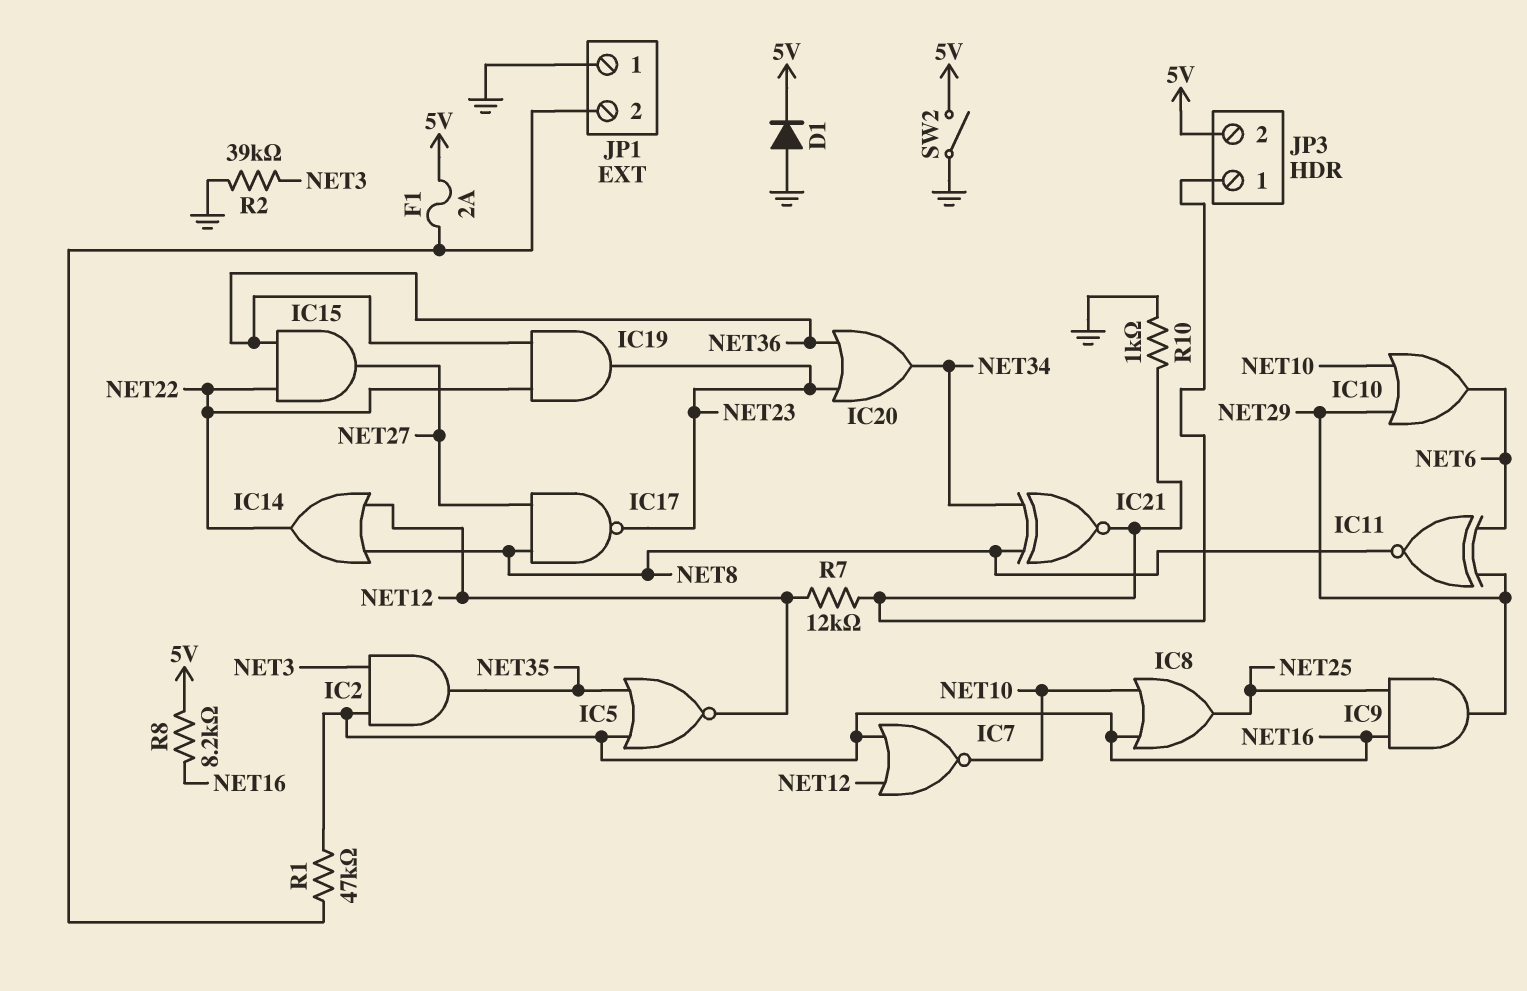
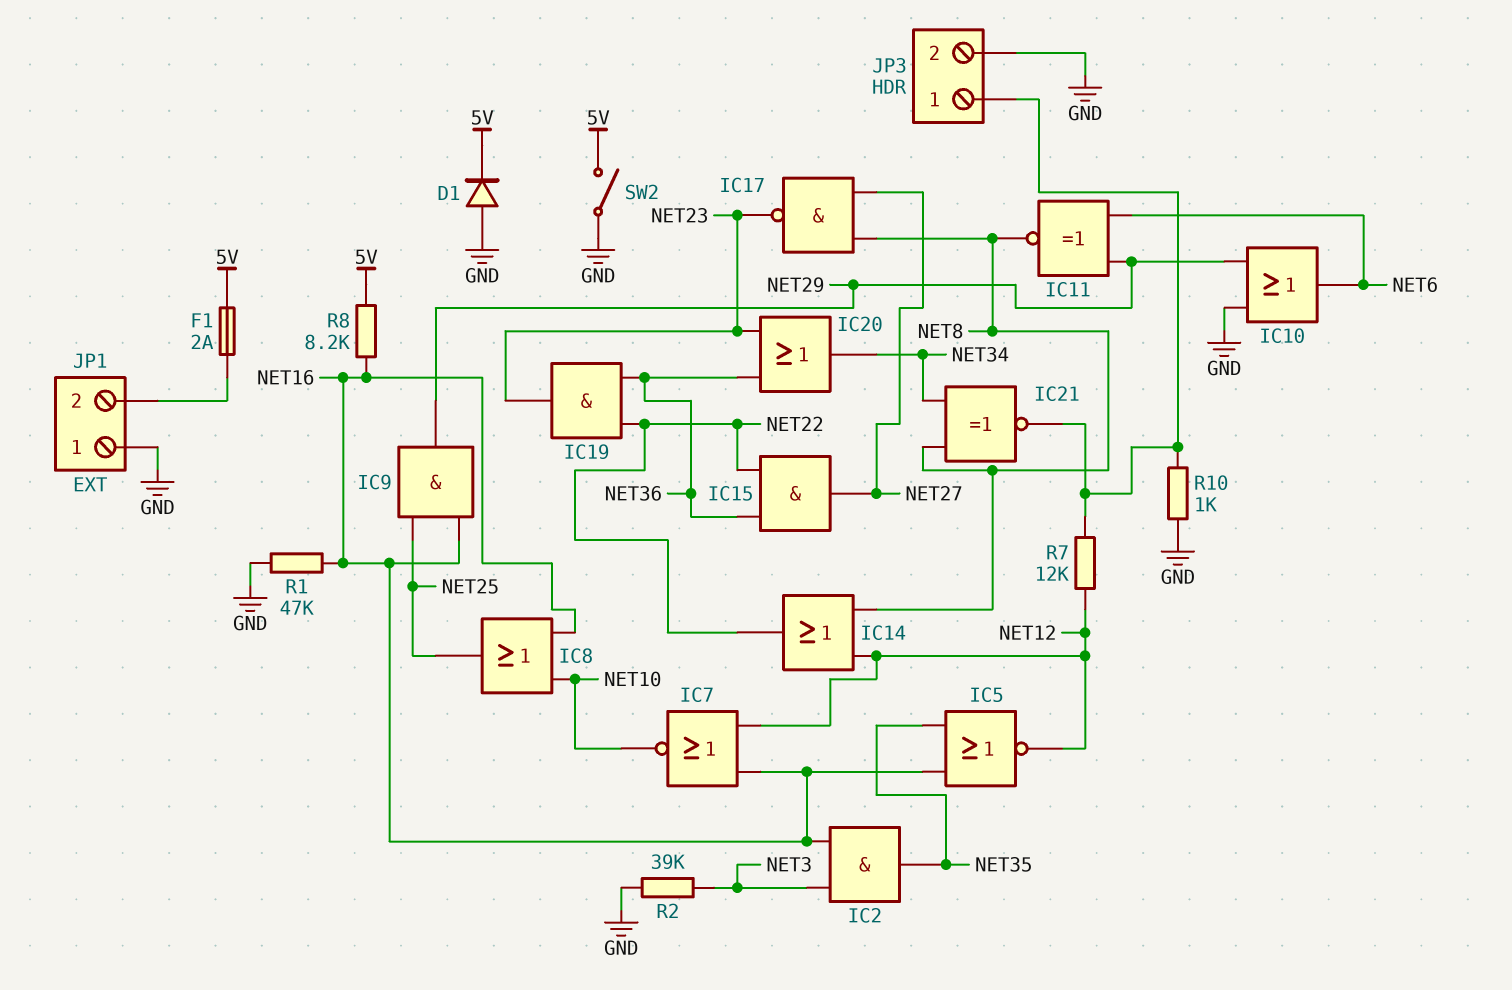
IC10: OR (in NET10, in NET29, out NET6) -> OR (in GND, in NET29, out NET6)
JP3 pin 2: 5V -> GND
R1: 47k (JP1/2, NET16) -> 47k (GND, NET16)

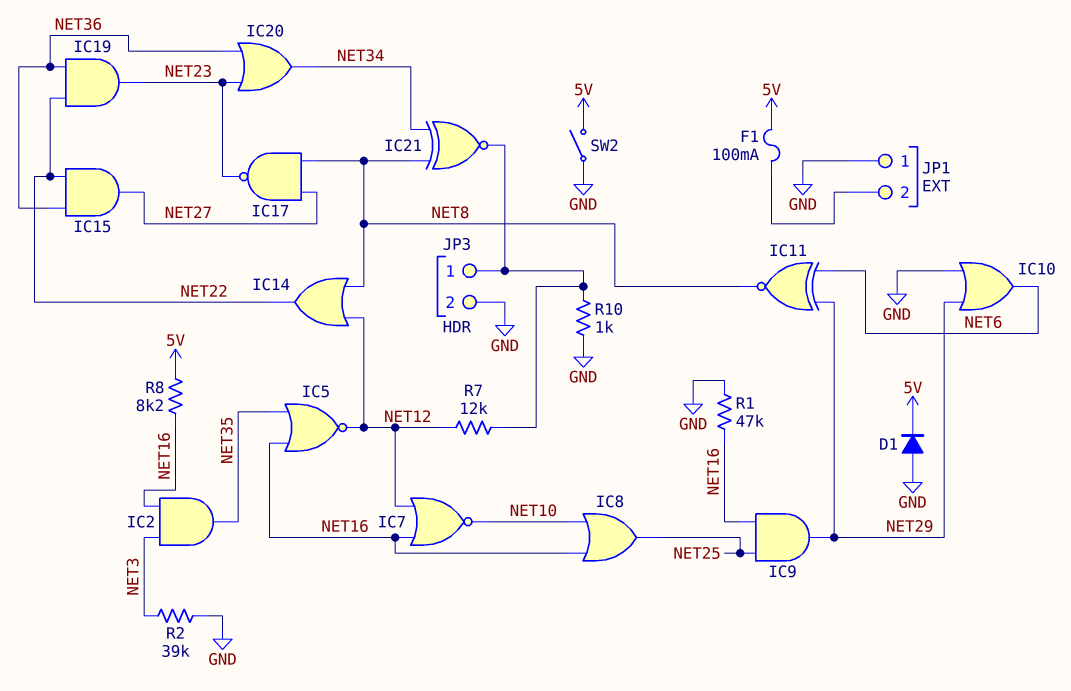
F1: 2A (5V, JP1/2) -> 100mA (5V, JP1/2)

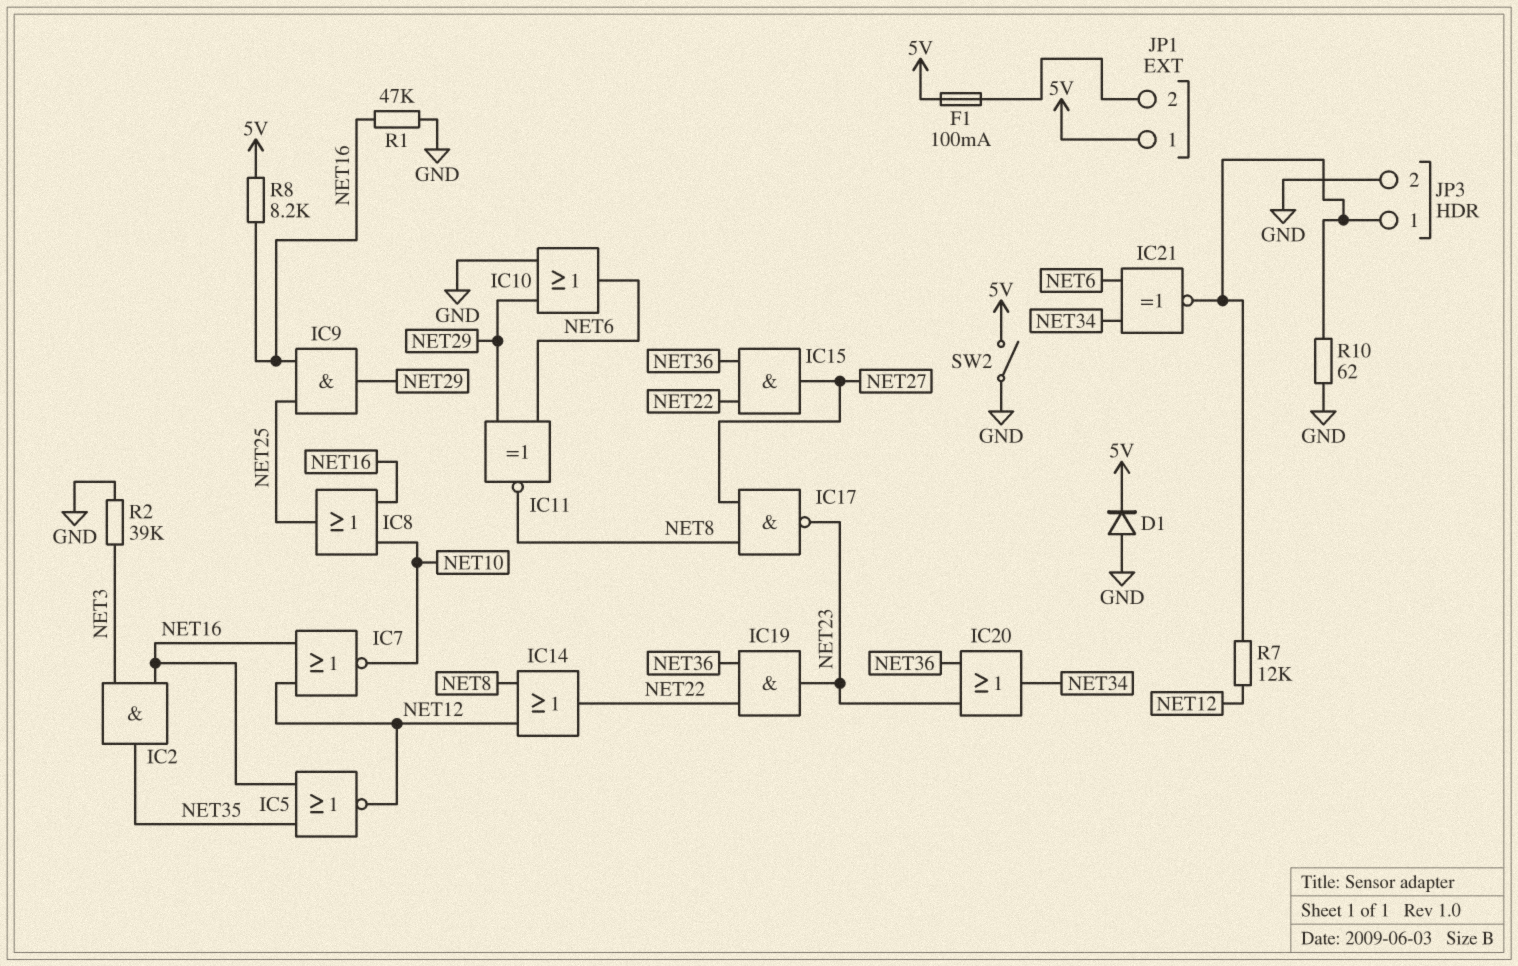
IC21: XNOR (in NET8, in NET34, out JP3/1) -> XNOR (in NET6, in NET34, out JP3/1)
JP1 pin 1: GND -> 5V
R10: 1k (GND, JP3/1) -> 62 (GND, JP3/1)

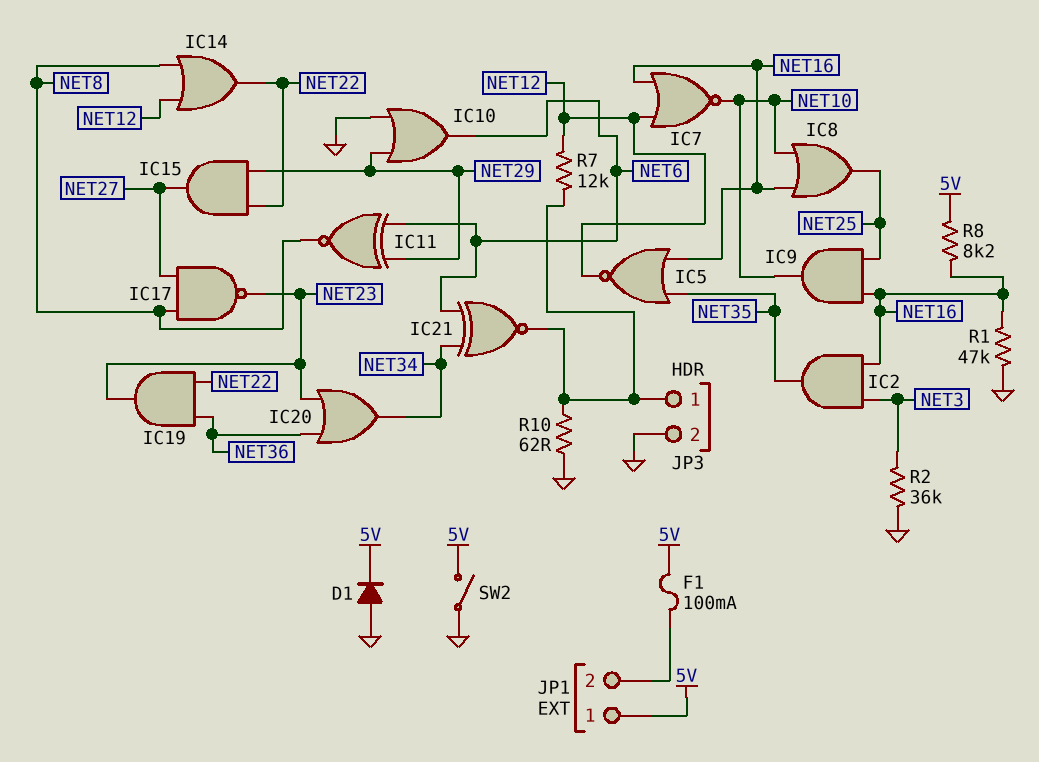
IC9: AND (in NET16, in NET25, out NET29) -> AND (in NET16, in NET25, out NET10)
IC15: AND (in NET22, in NET36, out NET27) -> AND (in NET22, in NET29, out NET27)
R2: 39k (GND, NET3) -> 36k (GND, NET3)

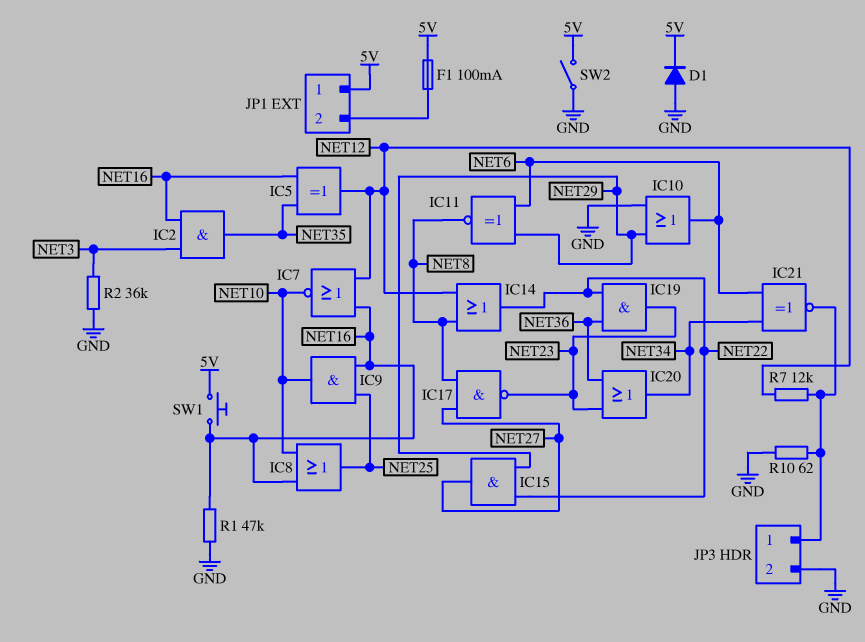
IC5: NOR (in NET16, in NET35, out NET12) -> XOR (in NET16, in NET35, out NET12)
R8: 8.2k (5V, NET16) -> none
SW1: none -> button (5V, NET16)

